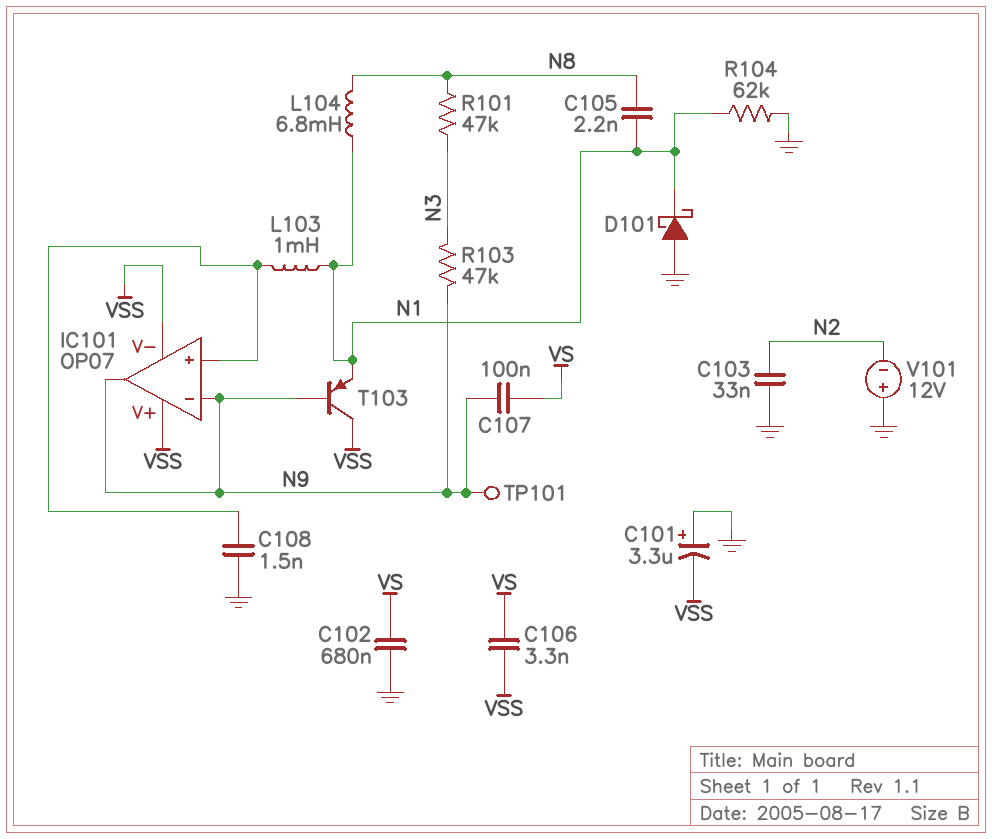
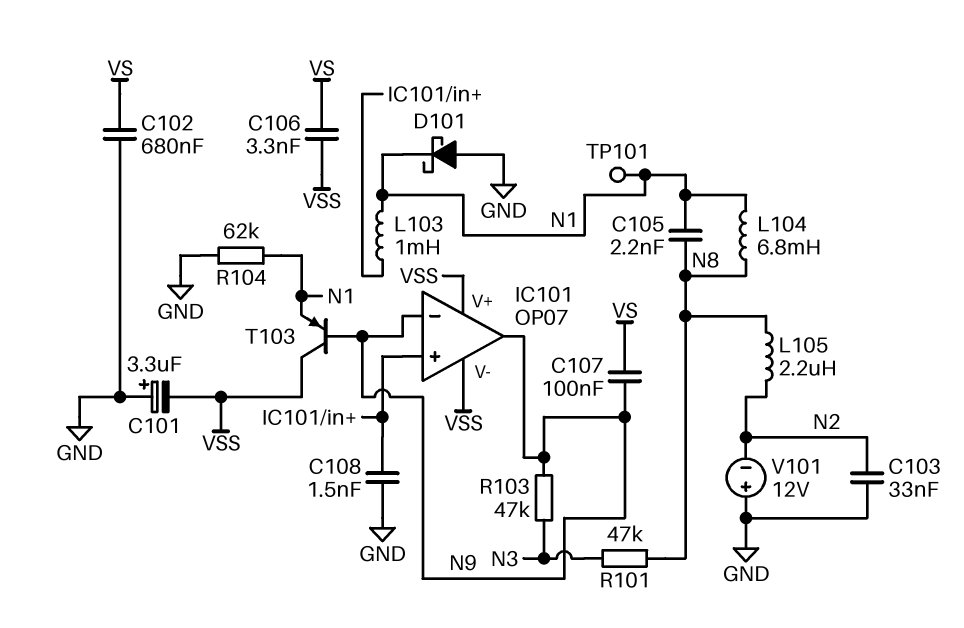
L105: none -> 2.2uH (N2, N8)
TP101: test point (N9) -> test point (N1)

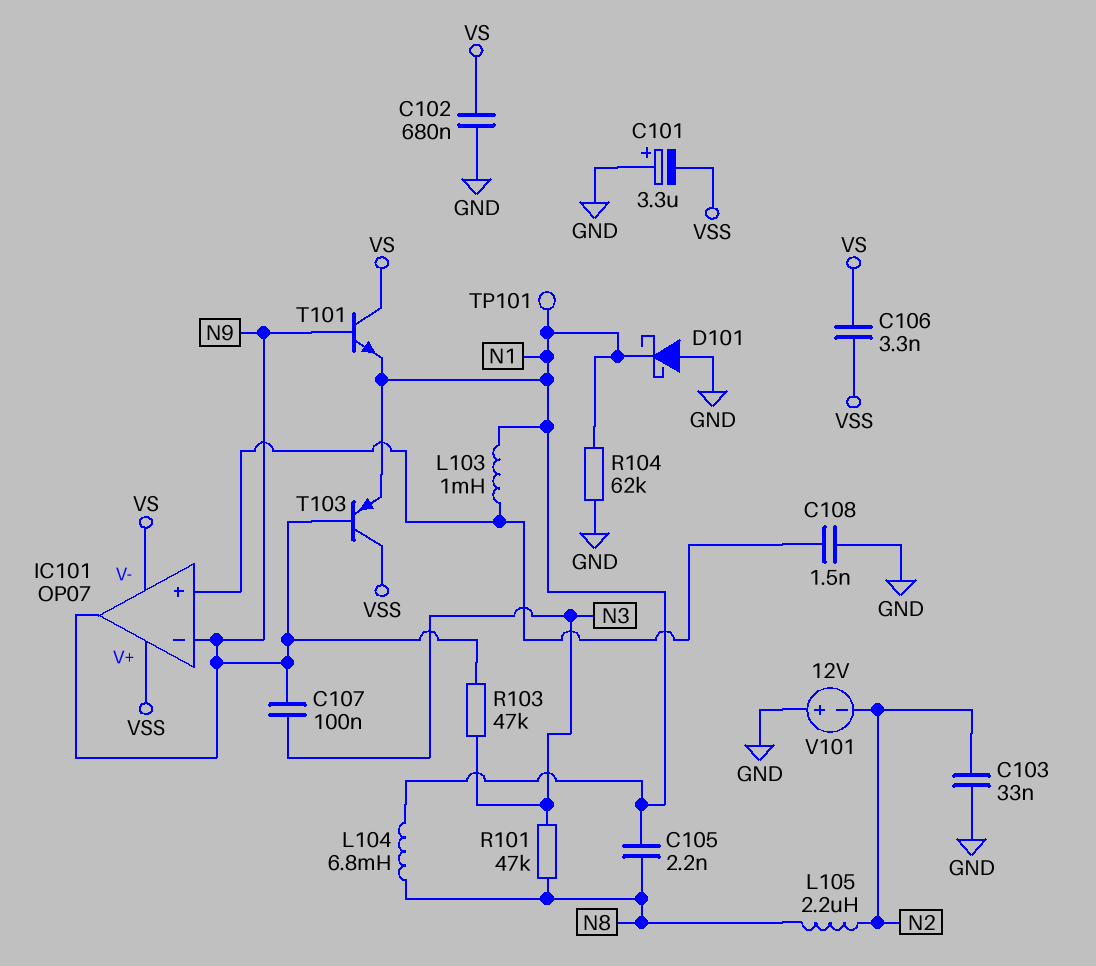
C107: 100nF (N9, VS) -> 100nF (N3, N9)
IC101 pin V-: VSS -> VS
T101: none -> NPN (B N9, C VS, E N1)

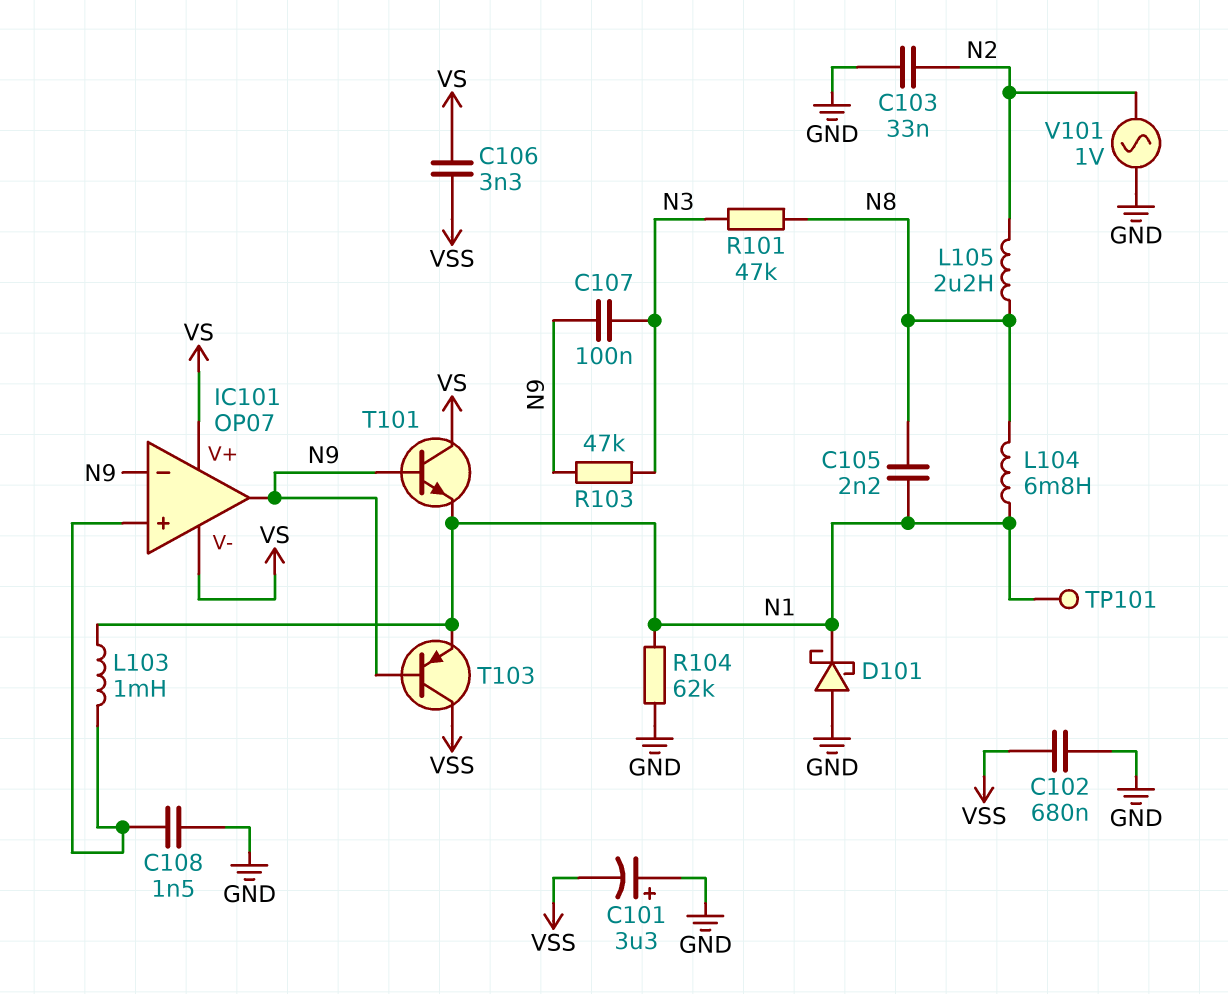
C102: 680nF (GND, VS) -> 680nF (GND, VSS)
IC101 pin V+: VSS -> VS
V101: 12V (plus GND, minus N2) -> AC 1V (GND, N2)

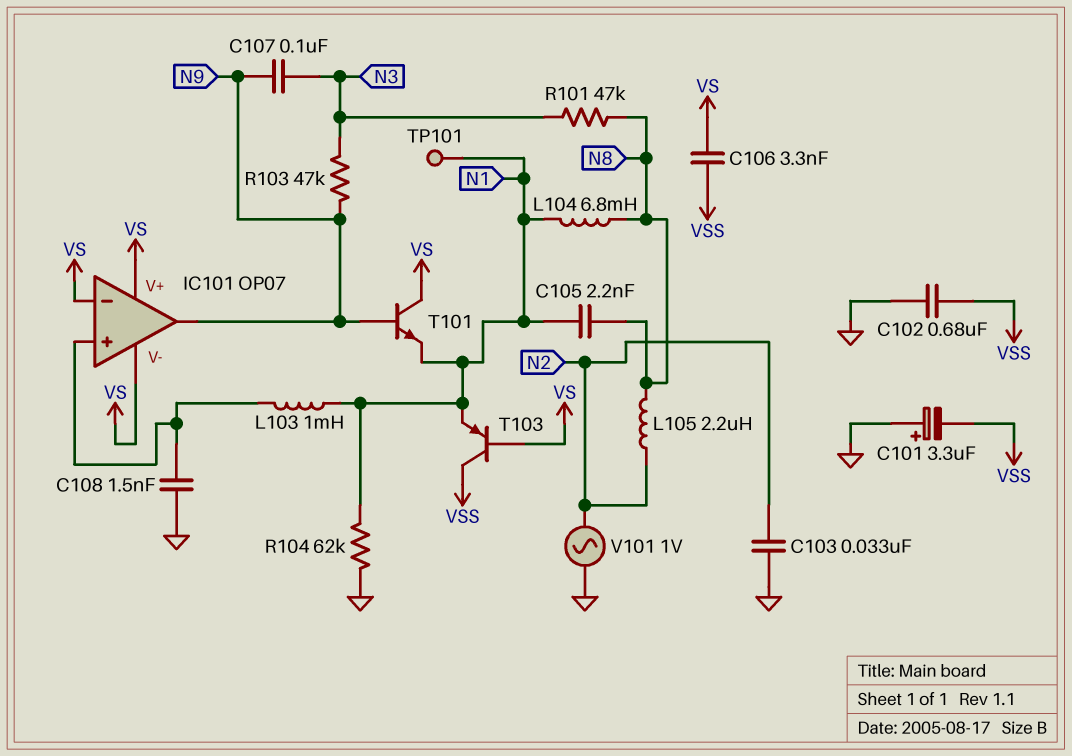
D101: schottky (A GND, K N1) -> none
IC101 pin in-: N9 -> VS
T103: PNP (B N9, C VSS, E N1) -> PNP (B VS, C VSS, E N1)

